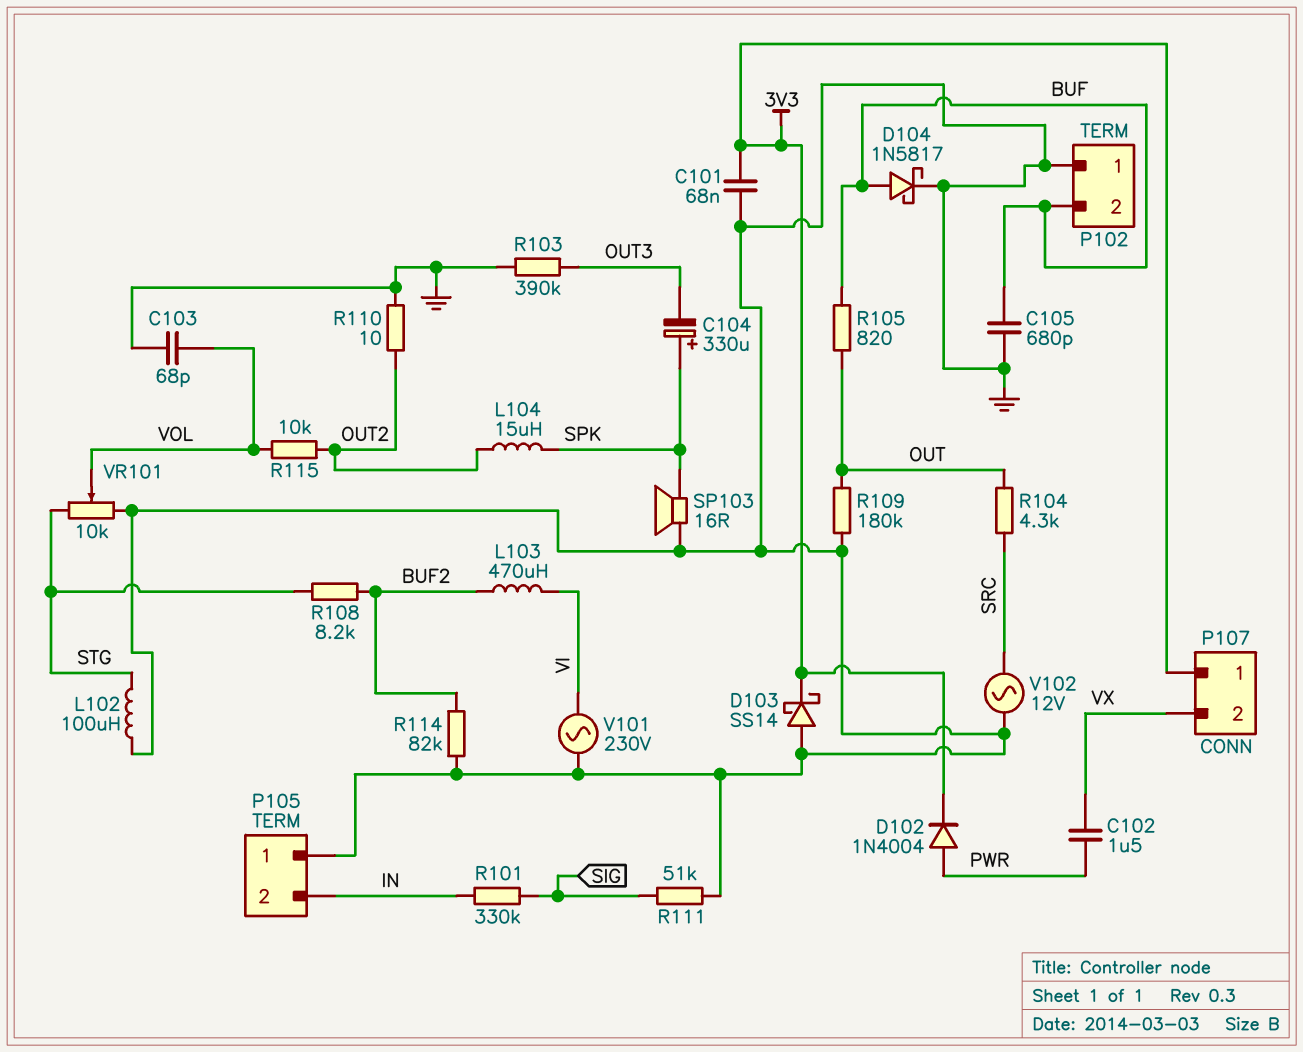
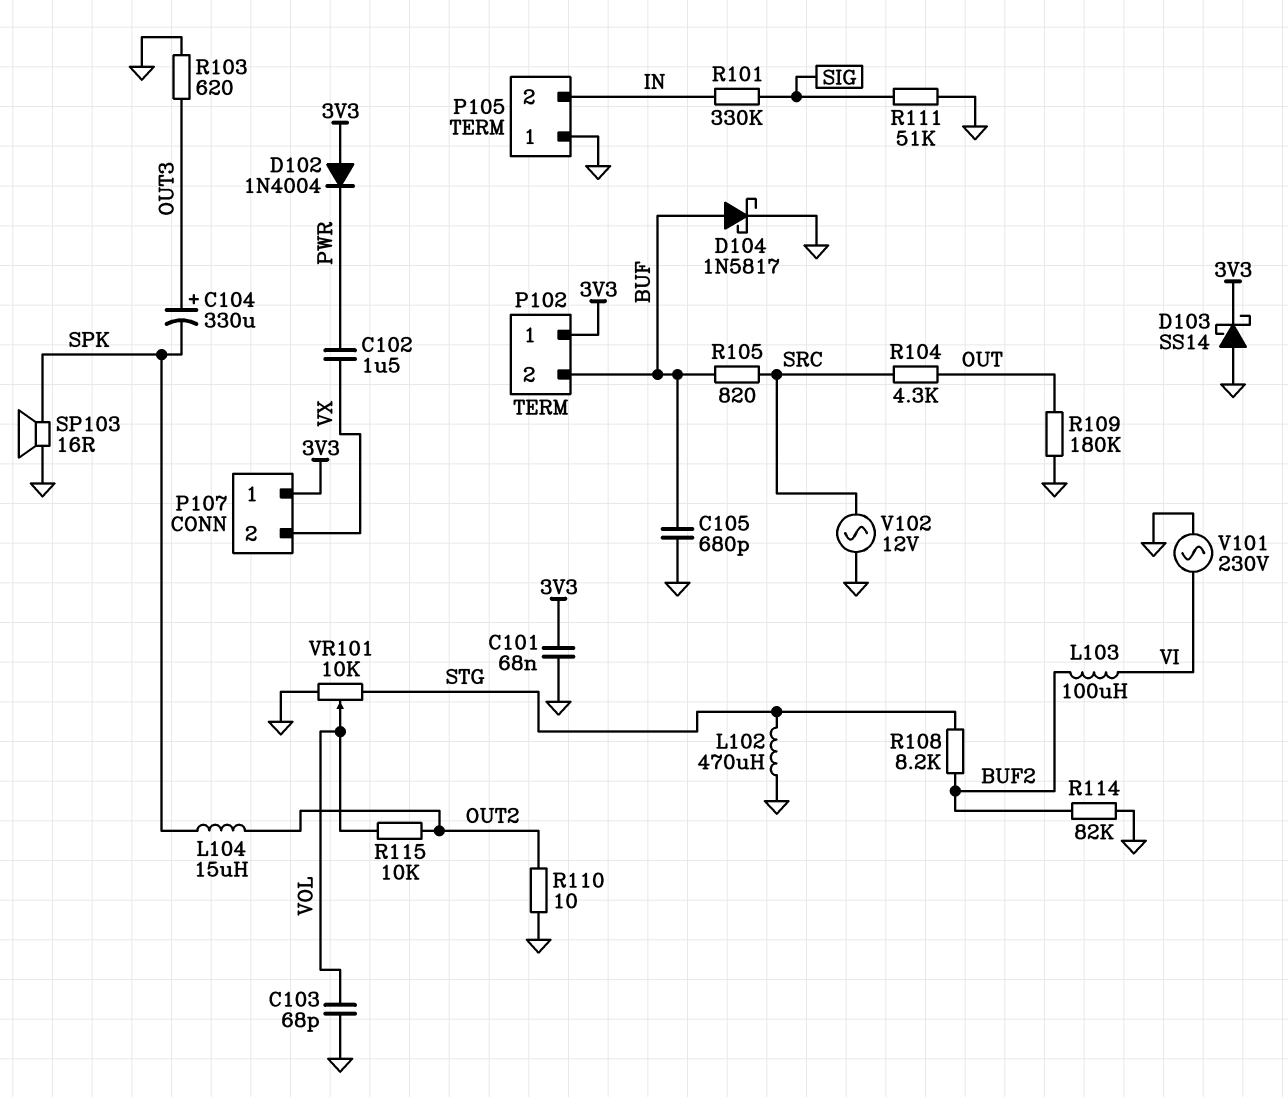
C104: 330uF (plus SPK, minus OUT3) -> 330uF (plus OUT3, minus SPK)
D102: diode 1N4004 (A PWR, K 3V3) -> diode 1N4004 (A 3V3, K PWR)
L102: 100uH (GND, STG) -> 470uH (GND, STG)
L103: 470uH (BUF2, VI) -> 100uH (BUF2, VI)
P102 pin 1: GND -> 3V3
R103: 390k (GND, OUT3) -> 620 (GND, OUT3)
R105: 820 (BUF, OUT) -> 820 (BUF, SRC)

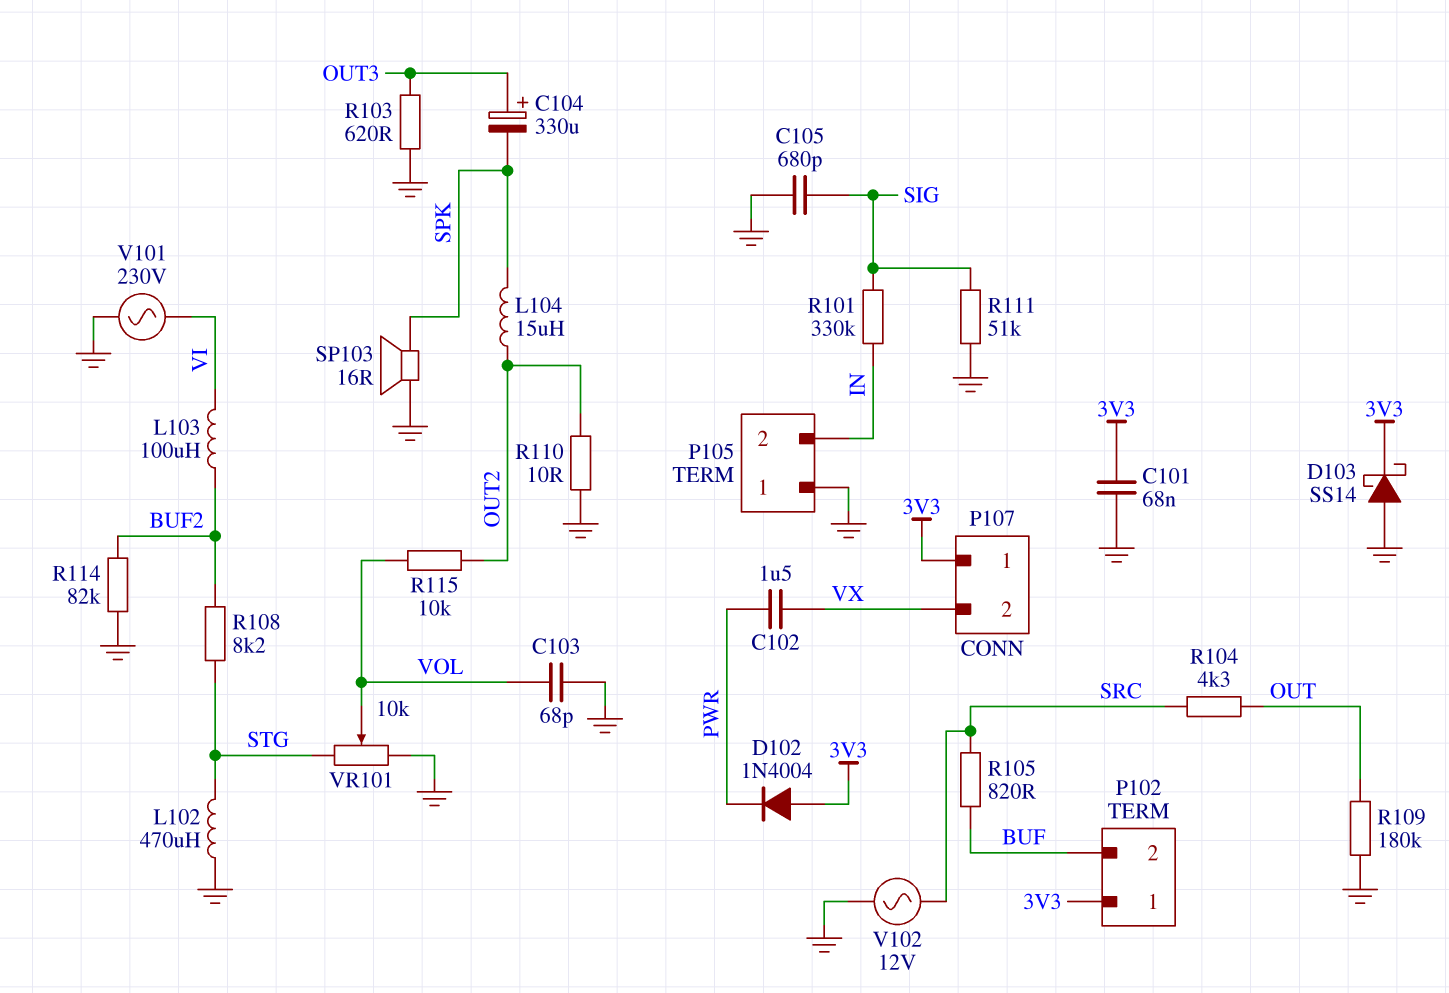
C105: 680pF (BUF, GND) -> 680pF (GND, SIG)
D104: schottky 1N5817 (A BUF, K GND) -> none

